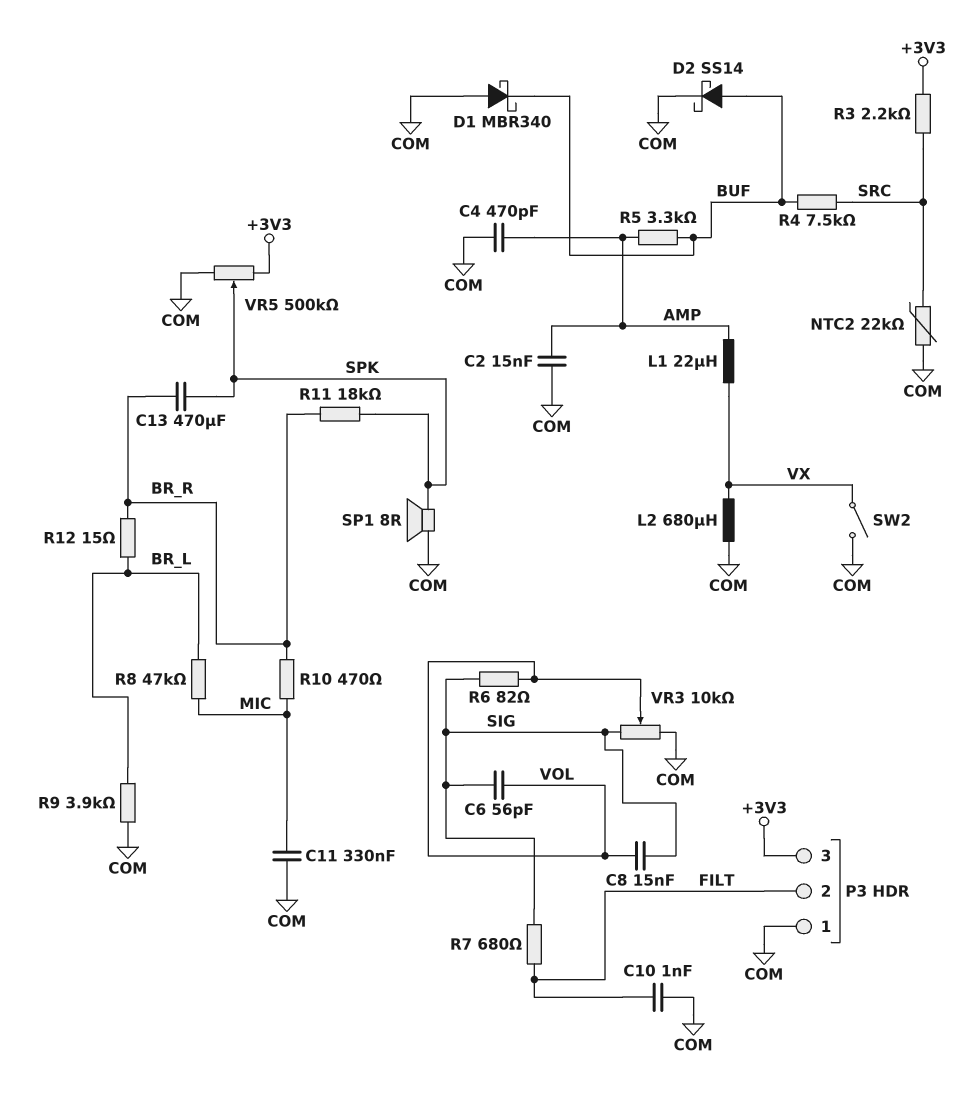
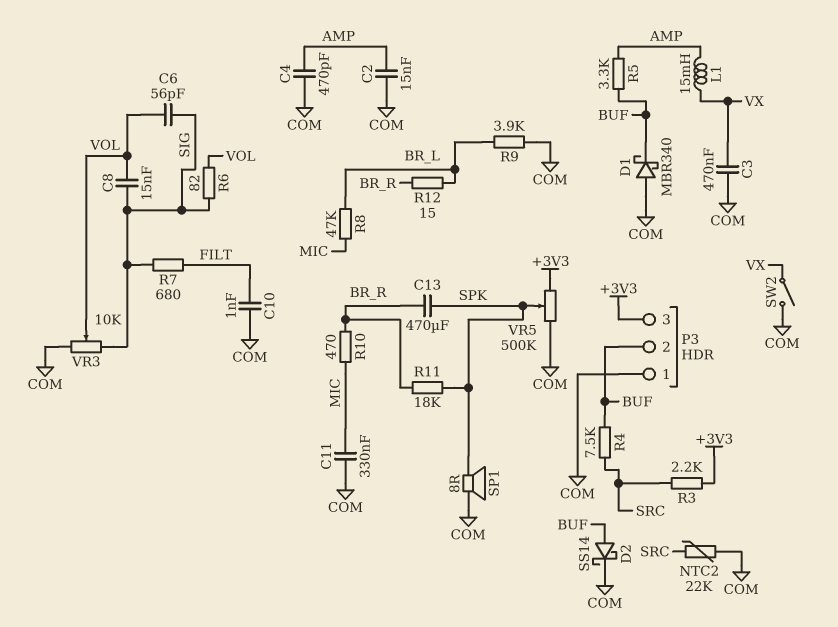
C3: none -> 470nF (COM, VX)
L1: 22uH (AMP, VX) -> 15mH (AMP, VX)
L2: 680uH (COM, VX) -> none
P3 pin 2: FILT -> BUF

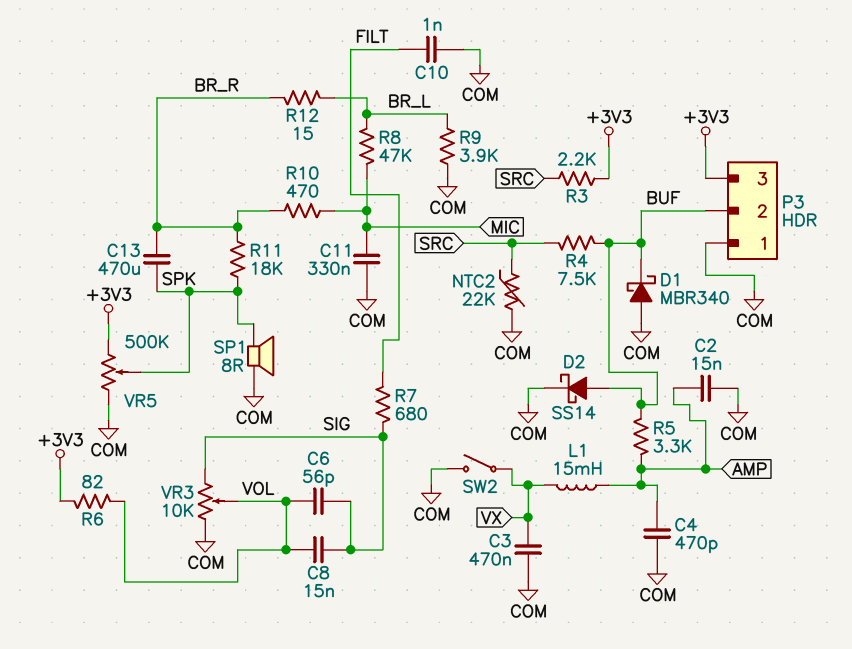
R6: 82 (SIG, VOL) -> 82 (+3V3, VOL)

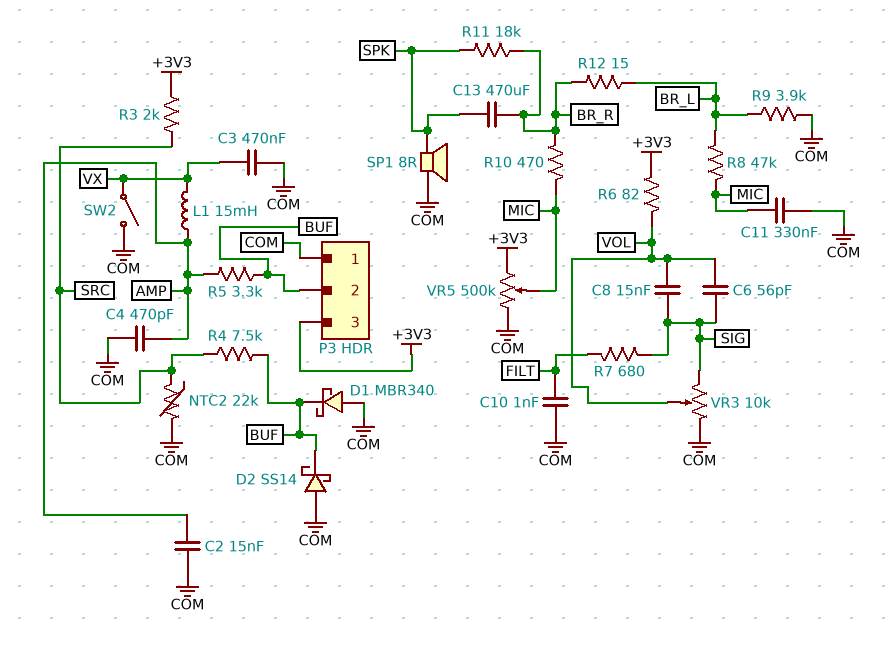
D2: schottky SS14 (A BUF, K COM) -> schottky SS14 (A COM, K BUF)
R3: 2.2k (+3V3, SRC) -> 2k (+3V3, SRC)
VR5: 500k (+3V3, COM, wiper SPK) -> 500k (+3V3, COM, wiper MIC)

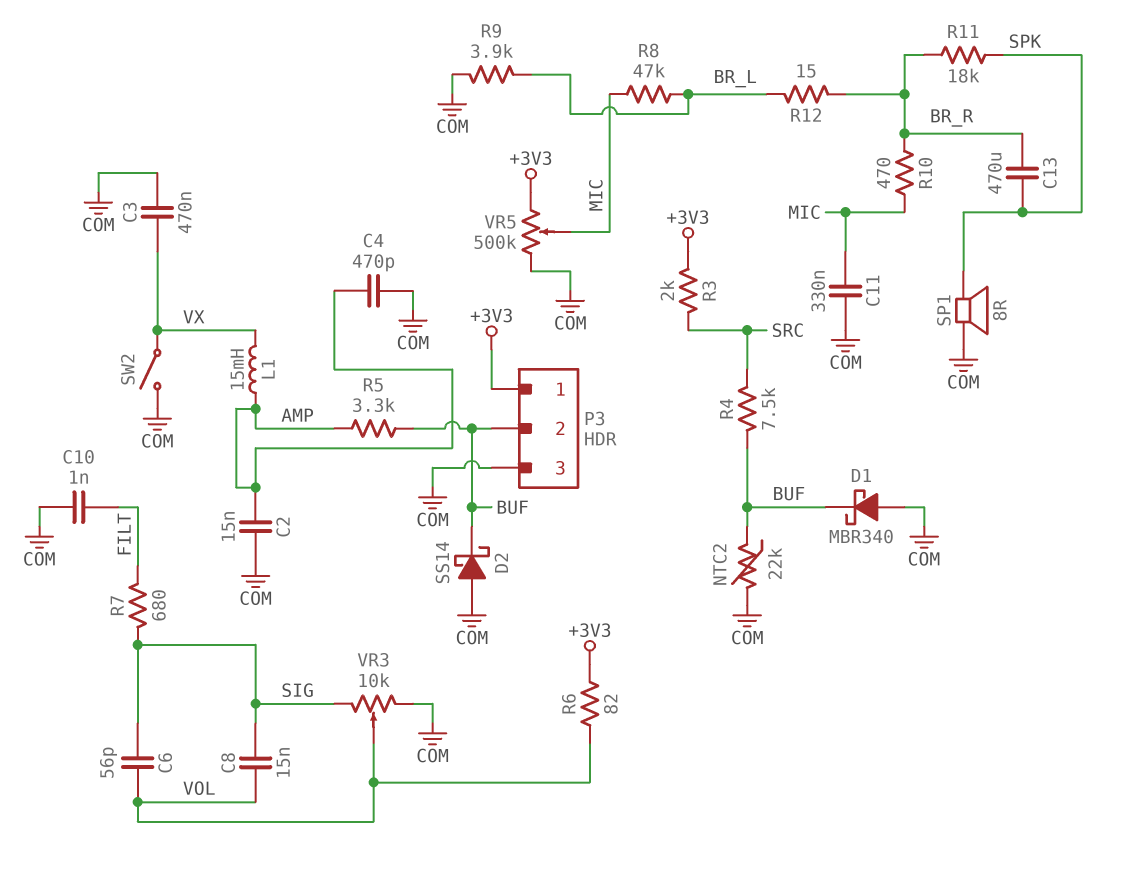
NTC2: 22k (COM, SRC) -> 22k (BUF, COM)
P3 pin 1: COM -> +3V3
P3 pin 3: +3V3 -> COM

